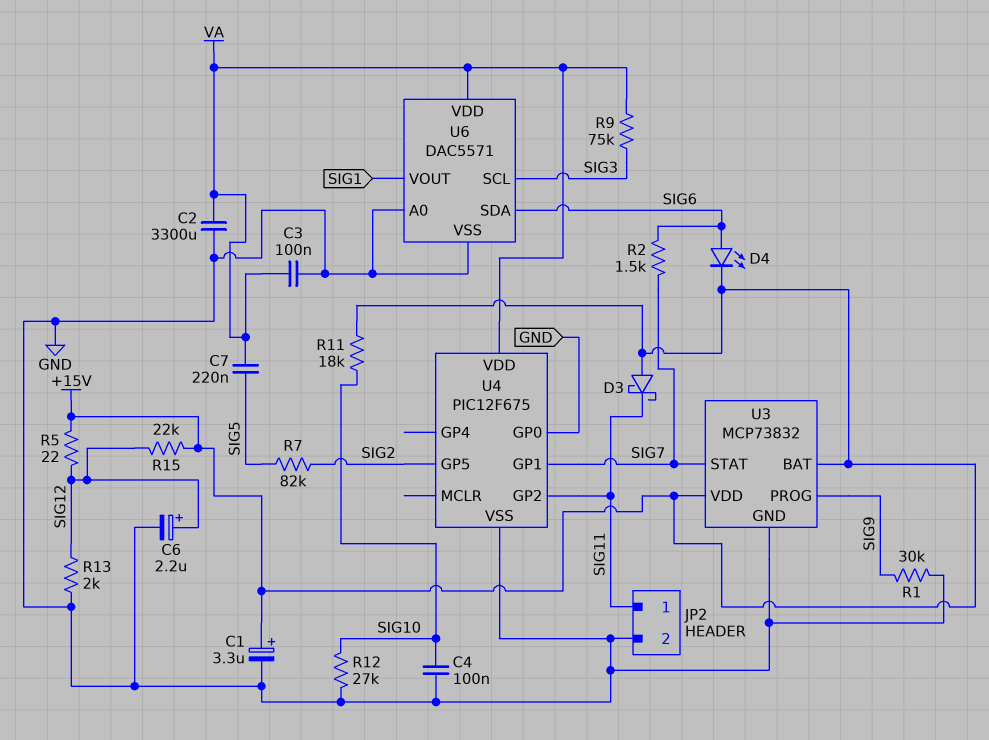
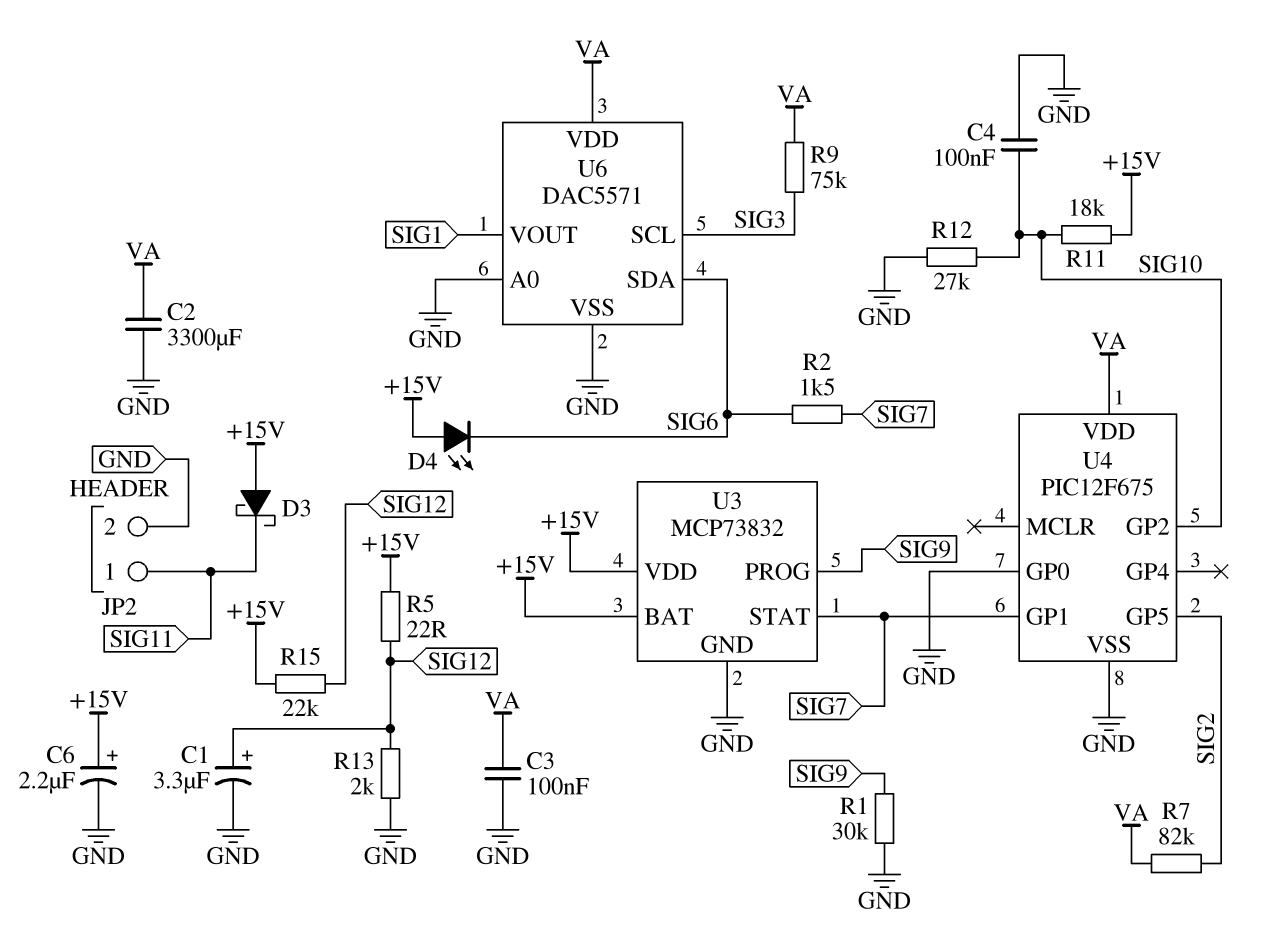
C1: 3.3uF (plus +15V, minus GND) -> 3.3uF (plus SIG12, minus GND)
C6: 2.2uF (plus SIG12, minus GND) -> 2.2uF (plus +15V, minus GND)
C7: 220nF (SIG5, VA) -> none
D4: LED (A SIG6, K +15V) -> LED (A +15V, K SIG6)
R7: 82k (SIG2, SIG5) -> 82k (SIG2, VA)
U4 pin GP2: SIG11 -> SIG10

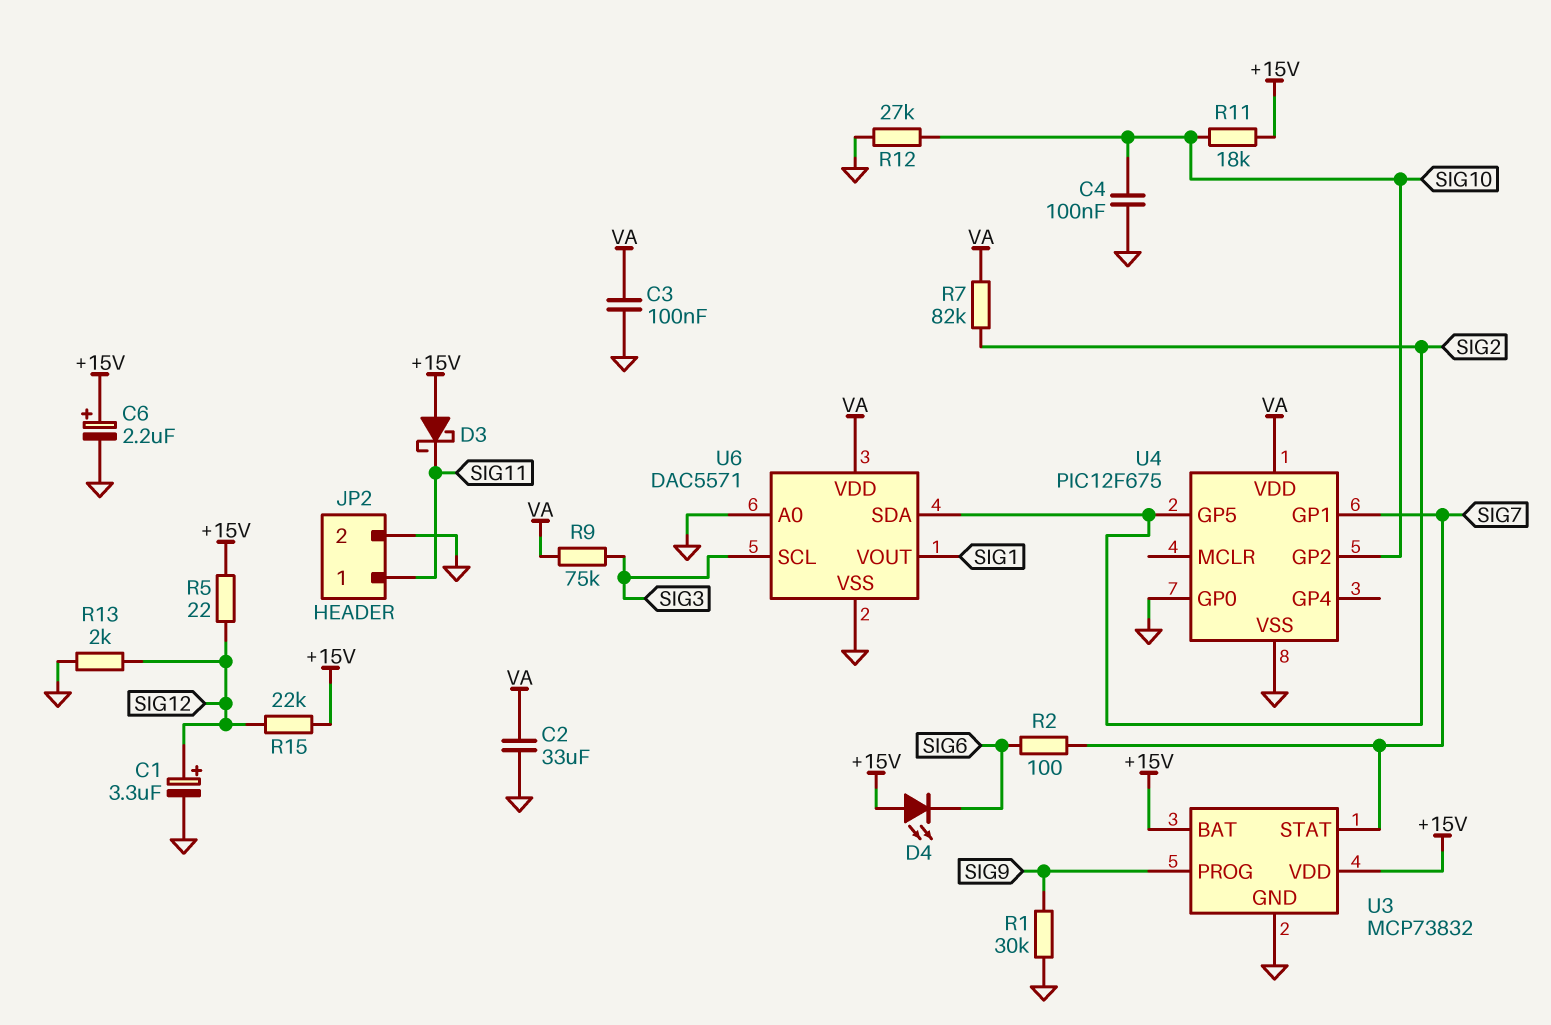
C2: 3300uF (GND, VA) -> 33uF (GND, VA)
R2: 1.5k (SIG6, SIG7) -> 100 (SIG6, SIG7)
U6 pin SDA: SIG6 -> SIG2

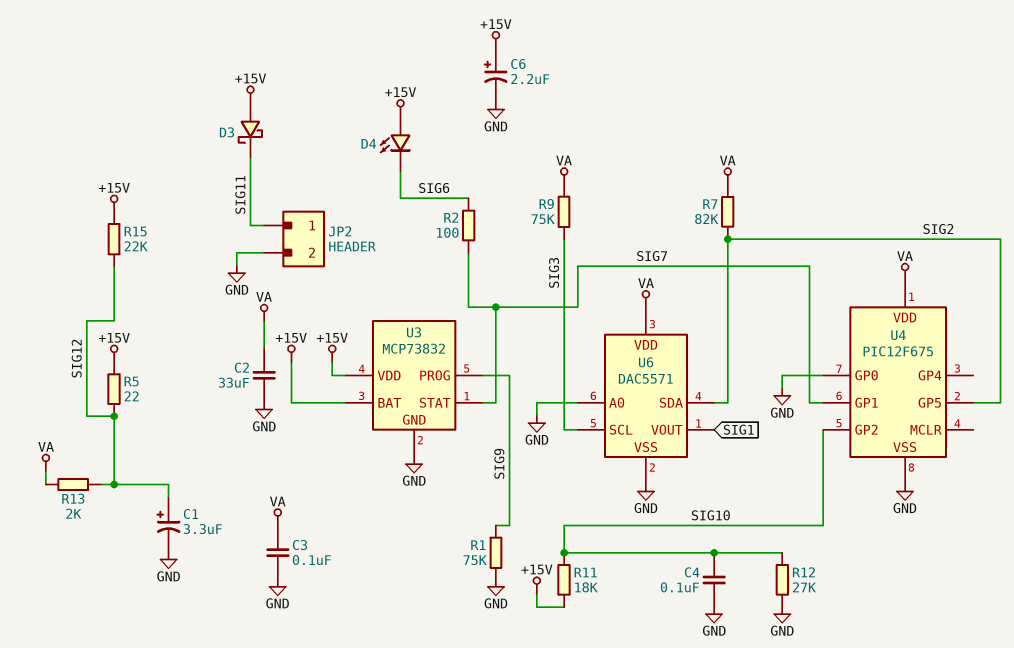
R1: 30k (GND, SIG9) -> 75k (GND, SIG9)
R13: 2k (GND, SIG12) -> 2k (SIG12, VA)

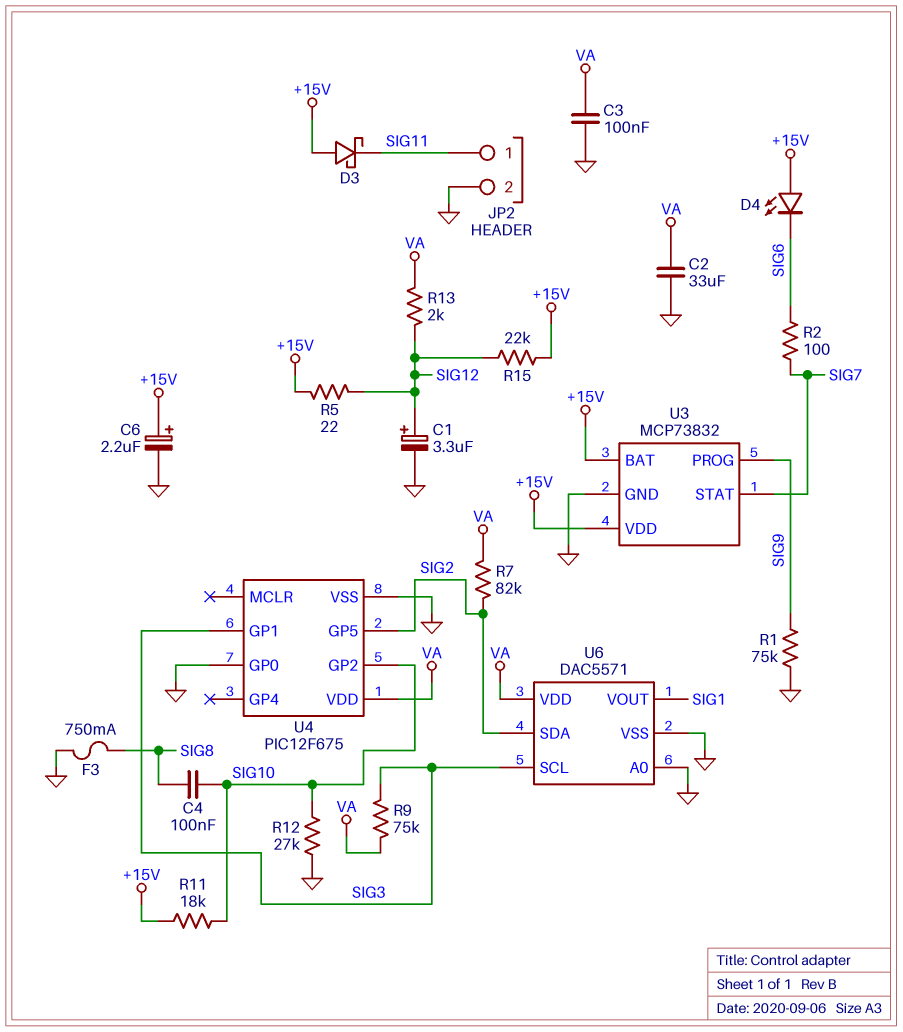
C4: 100nF (GND, SIG10) -> 100nF (SIG8, SIG10)
F3: none -> 750mA (GND, SIG8)
U4 pin GP1: SIG7 -> SIG3

